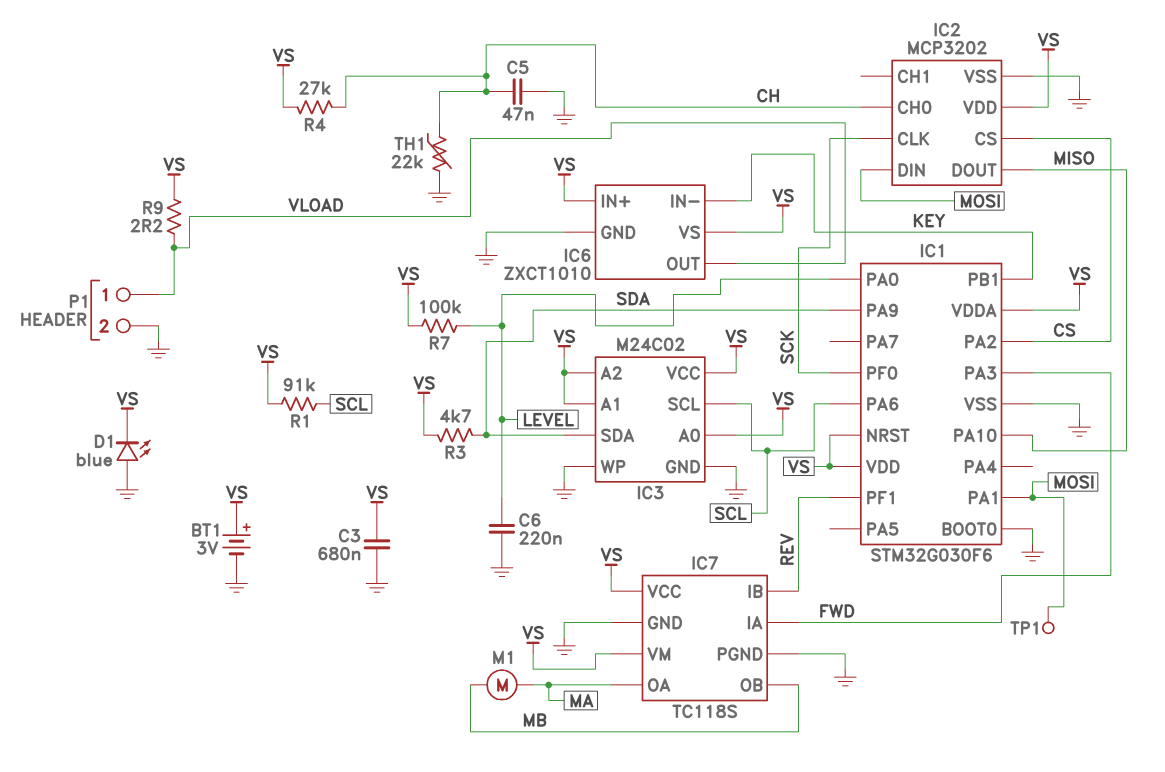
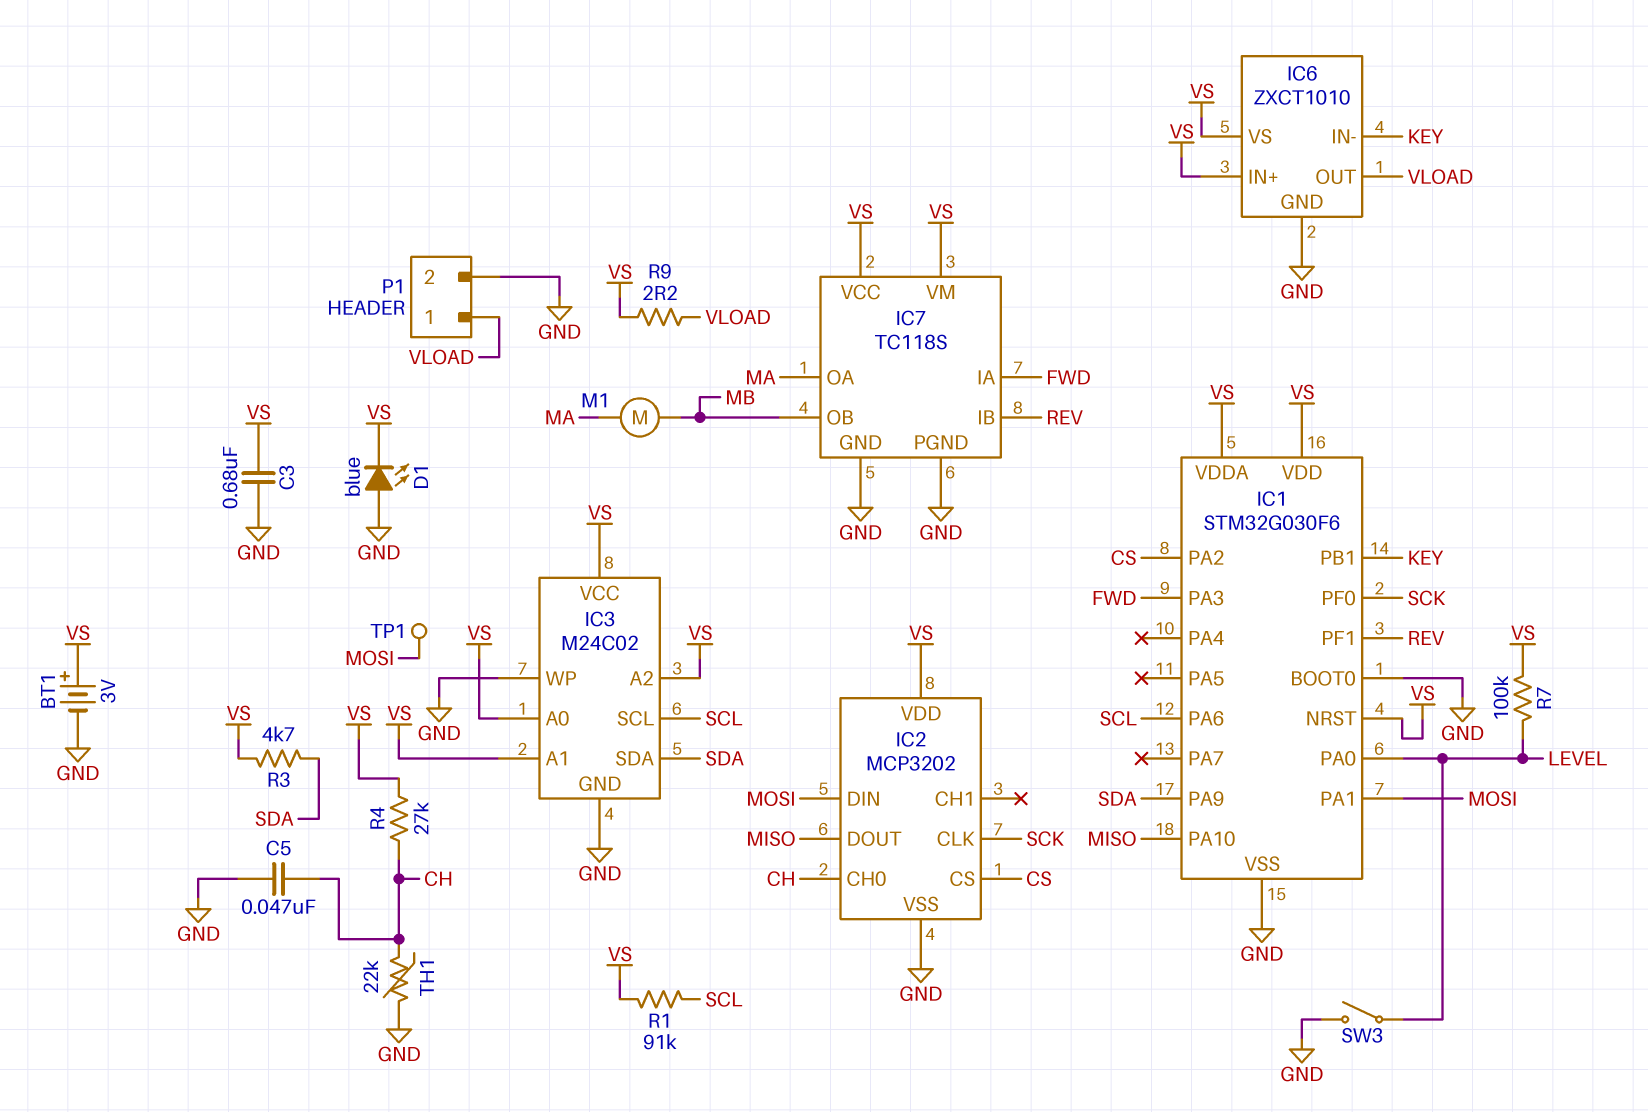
C6: 220nF (GND, LEVEL) -> none
SW3: none -> switch (GND, LEVEL)

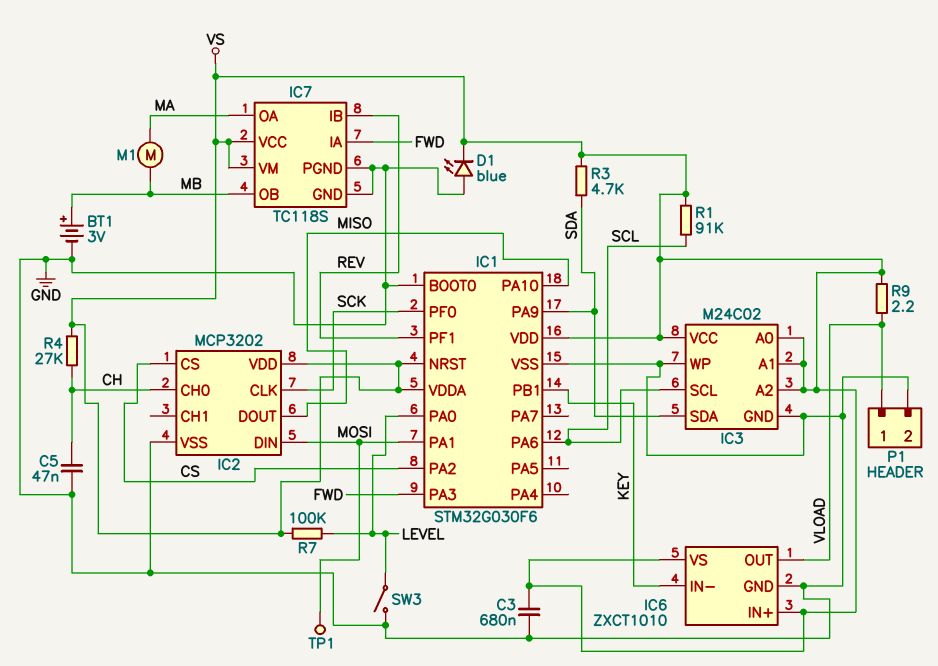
BT1: 3V (plus VS, minus GND) -> 3V (plus MB, minus GND)
TH1: 22k (CH, GND) -> none

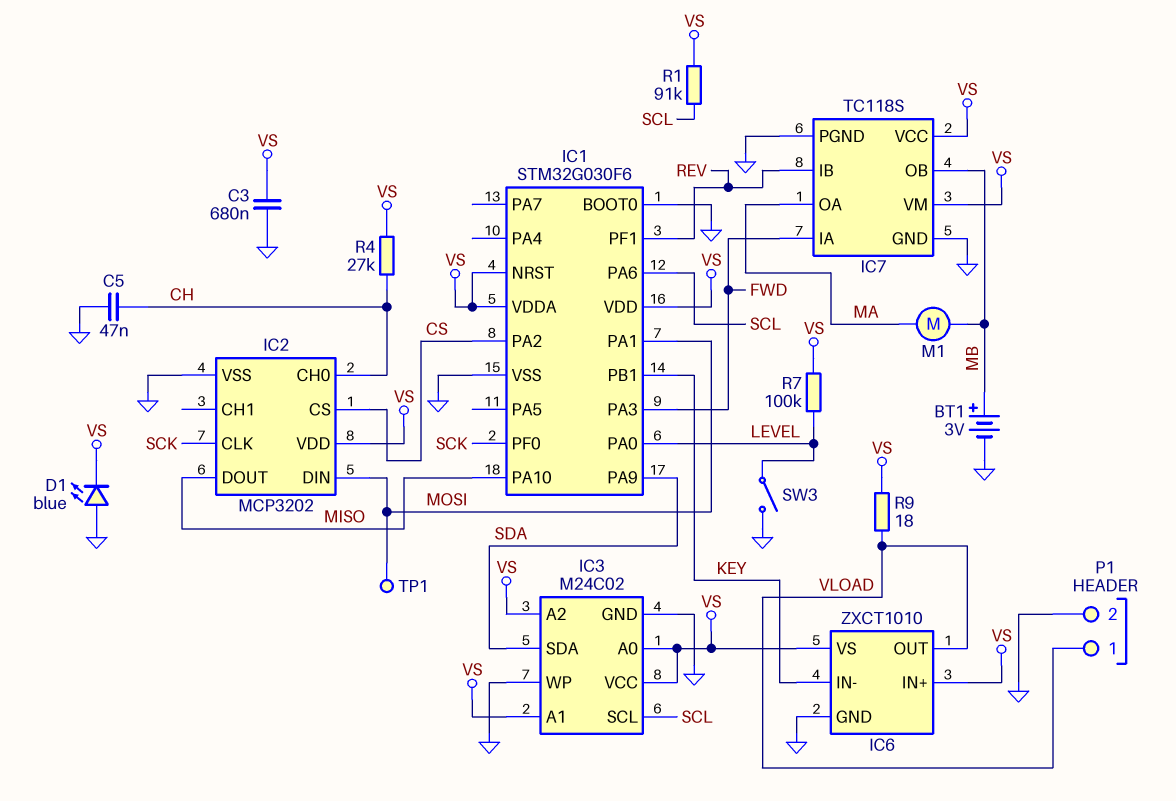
R3: 4.7k (SDA, VS) -> none
R9: 2.2 (VLOAD, VS) -> 18 (VLOAD, VS)

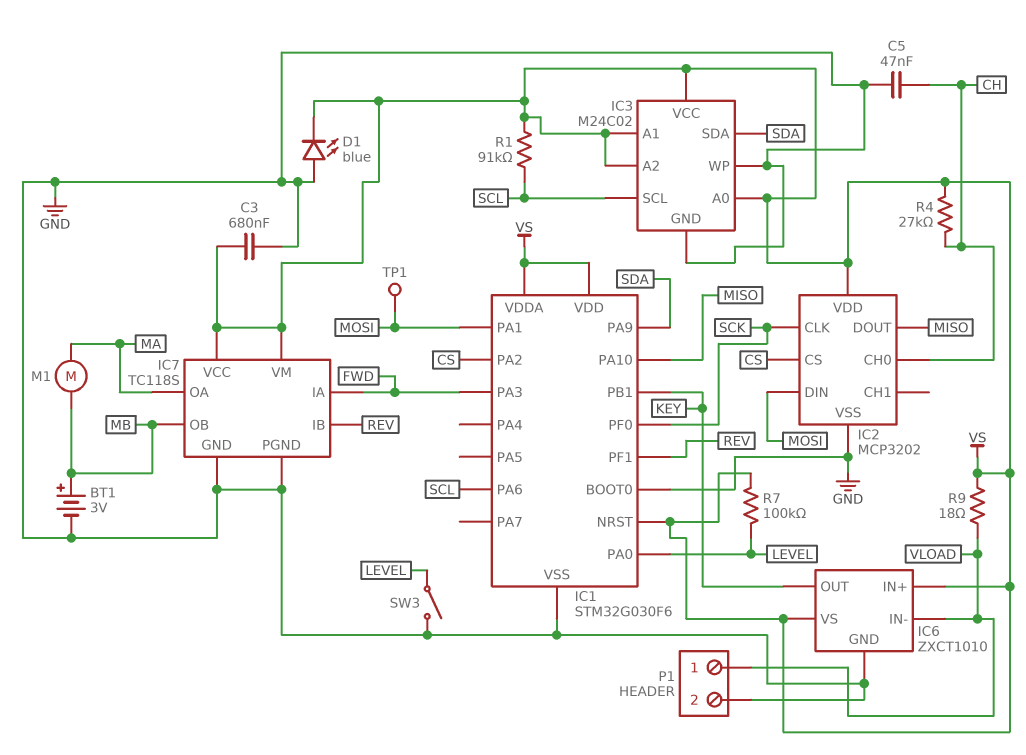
IC6 pin IN-: KEY -> VLOAD
IC6 pin OUT: VLOAD -> KEY

